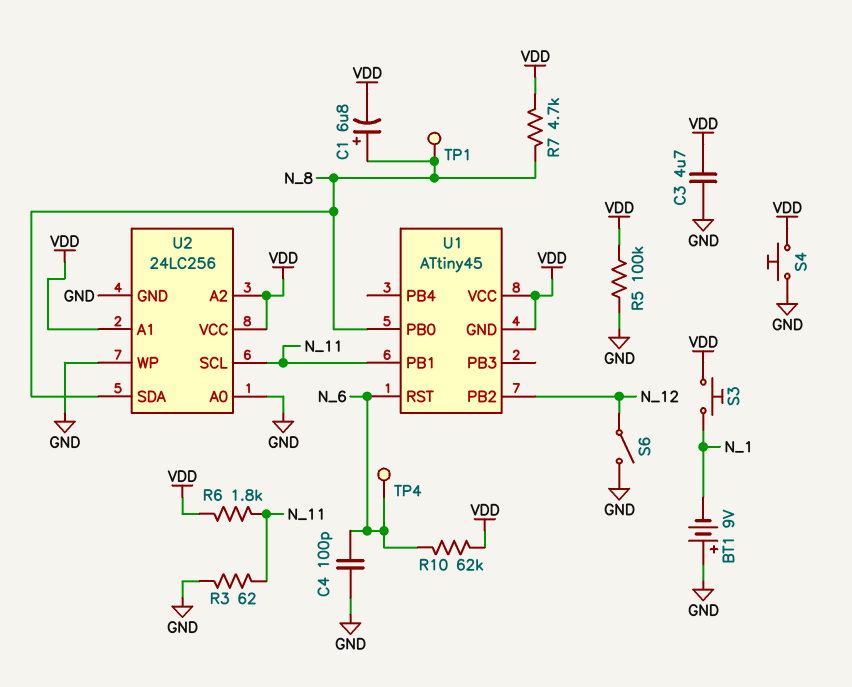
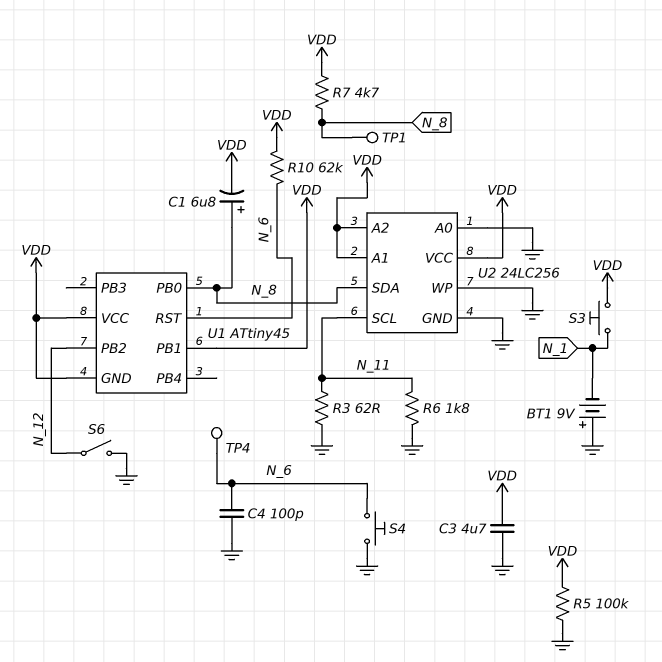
R6: 1.8k (N_11, VDD) -> 1.8k (GND, N_11)
S4: button (GND, VDD) -> button (GND, N_6)
U1 pin PB1: N_11 -> VDD

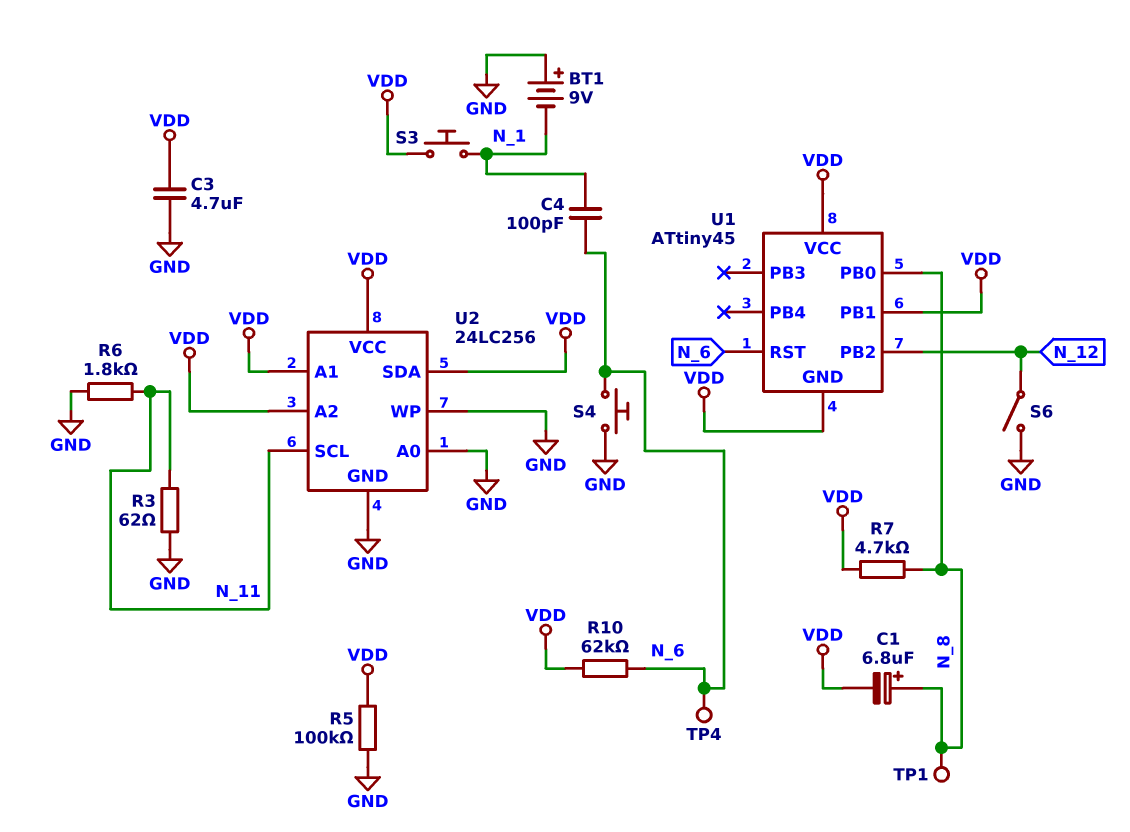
C4: 100pF (GND, N_6) -> 100pF (N_1, N_6)
U2 pin SDA: N_8 -> VDD

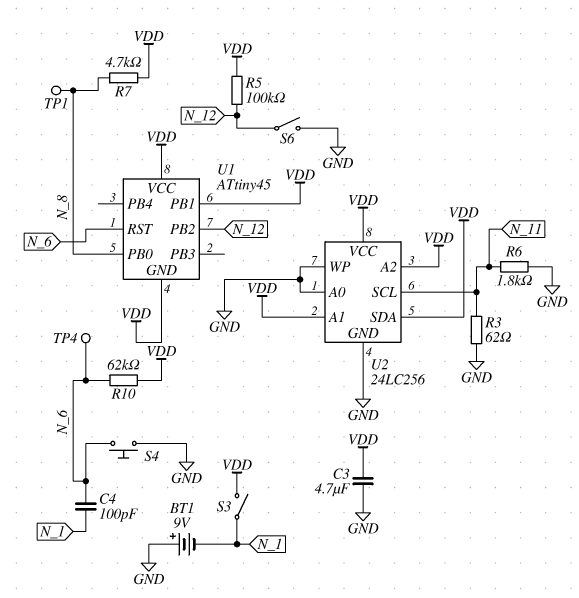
C1: 6.8uF (plus N_8, minus VDD) -> none
R5: 100k (GND, VDD) -> 100k (N_12, VDD)
S3: button (N_1, VDD) -> switch (N_1, VDD)

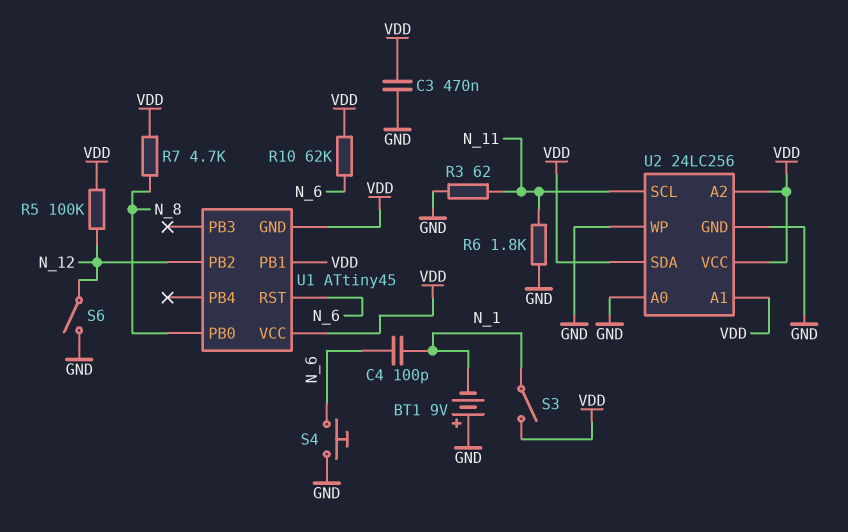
C3: 4.7uF (GND, VDD) -> 470nF (GND, VDD)
TP1: test point (N_8) -> none
TP4: test point (N_6) -> none

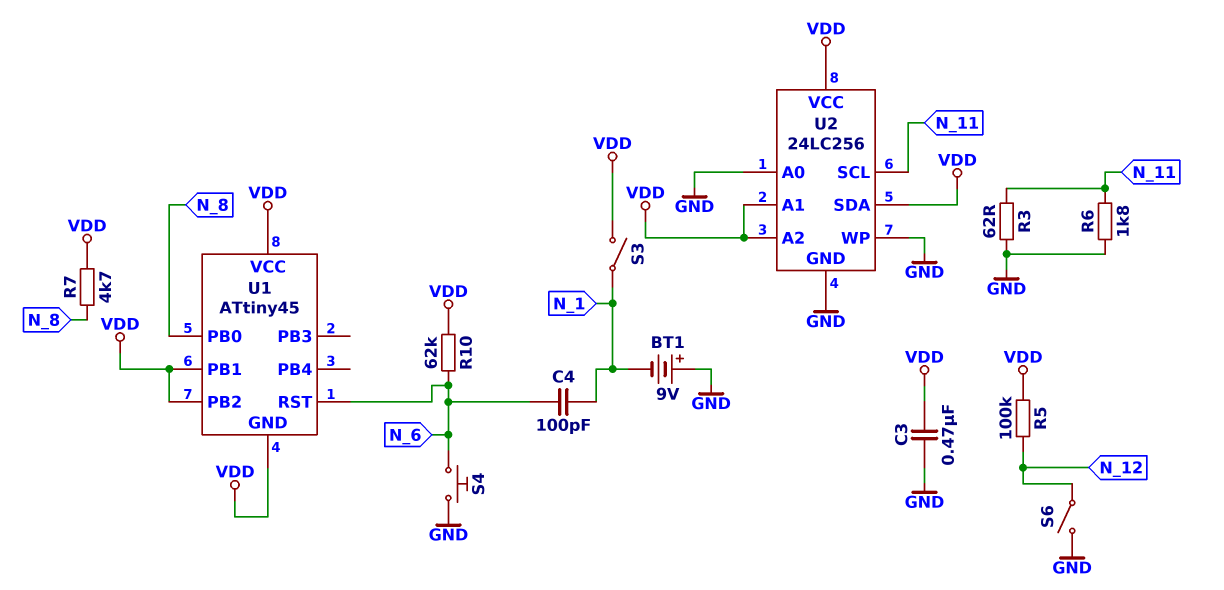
U1 pin PB2: N_12 -> VDD

